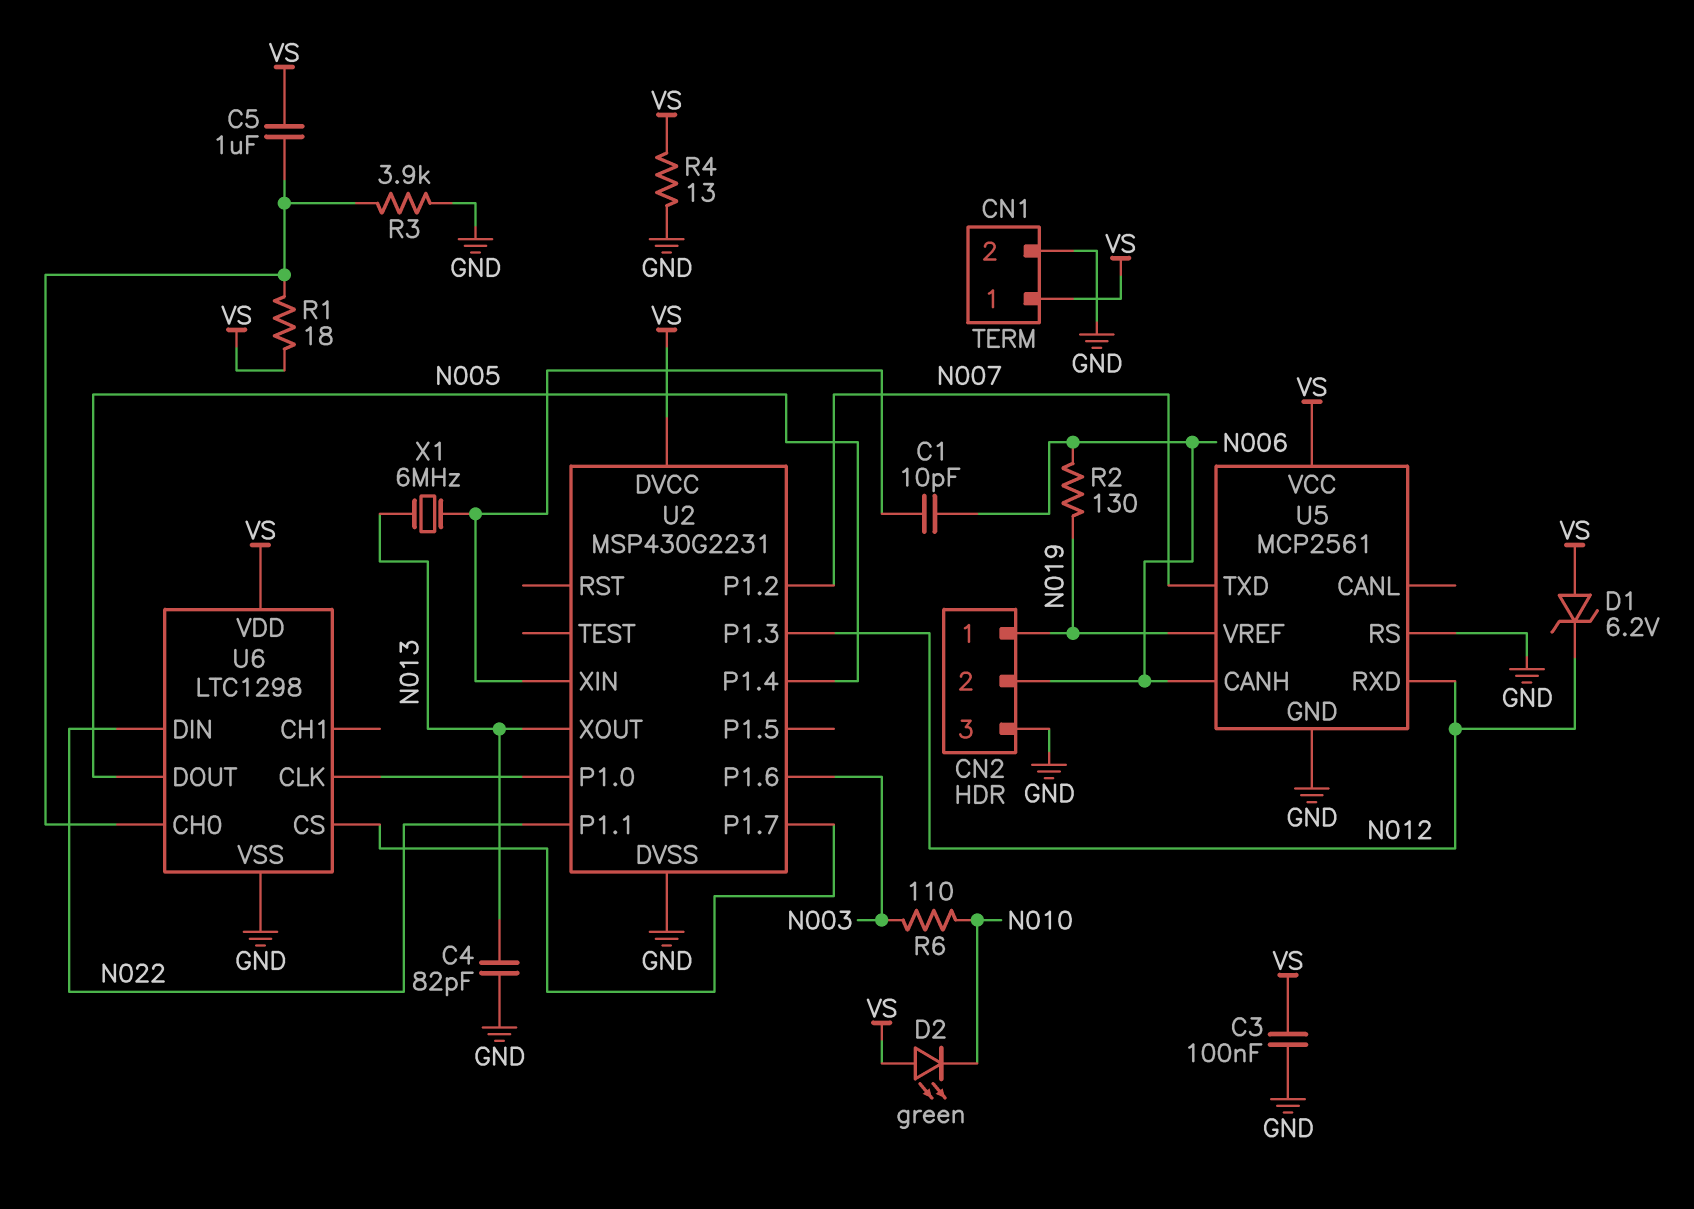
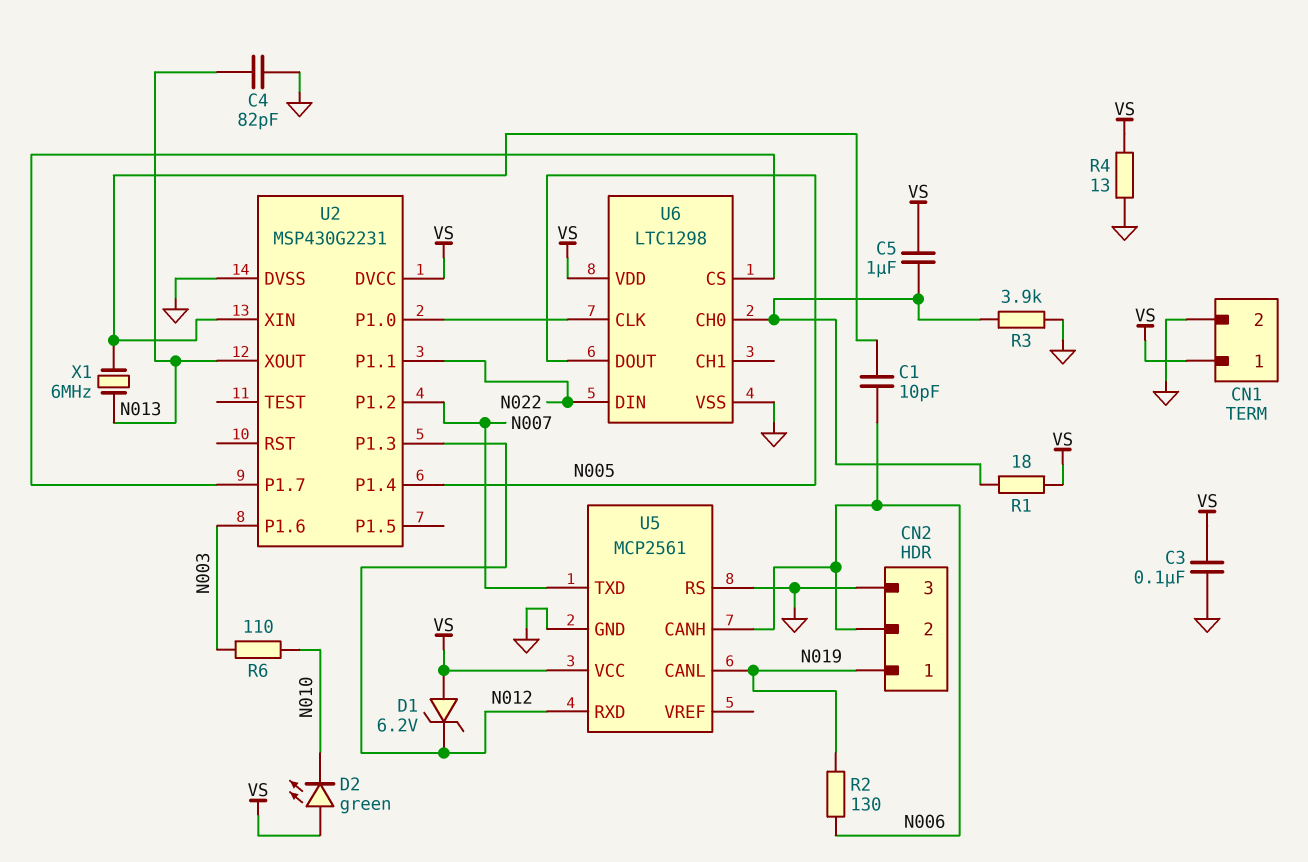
U5 pin CANL: none -> N019
U5 pin VREF: N019 -> none

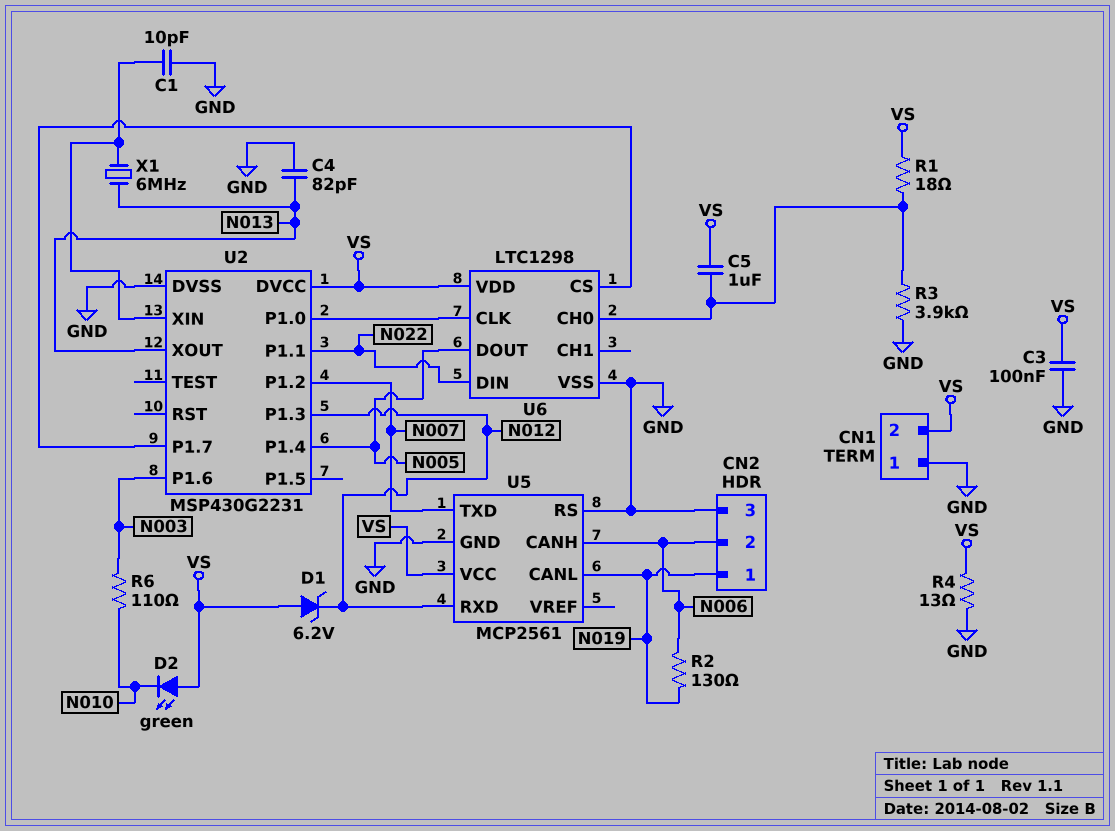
C1: 10pF (N006, U2/XIN) -> 10pF (GND, U2/XIN)
CN1 pin 1: VS -> GND
CN1 pin 2: GND -> VS

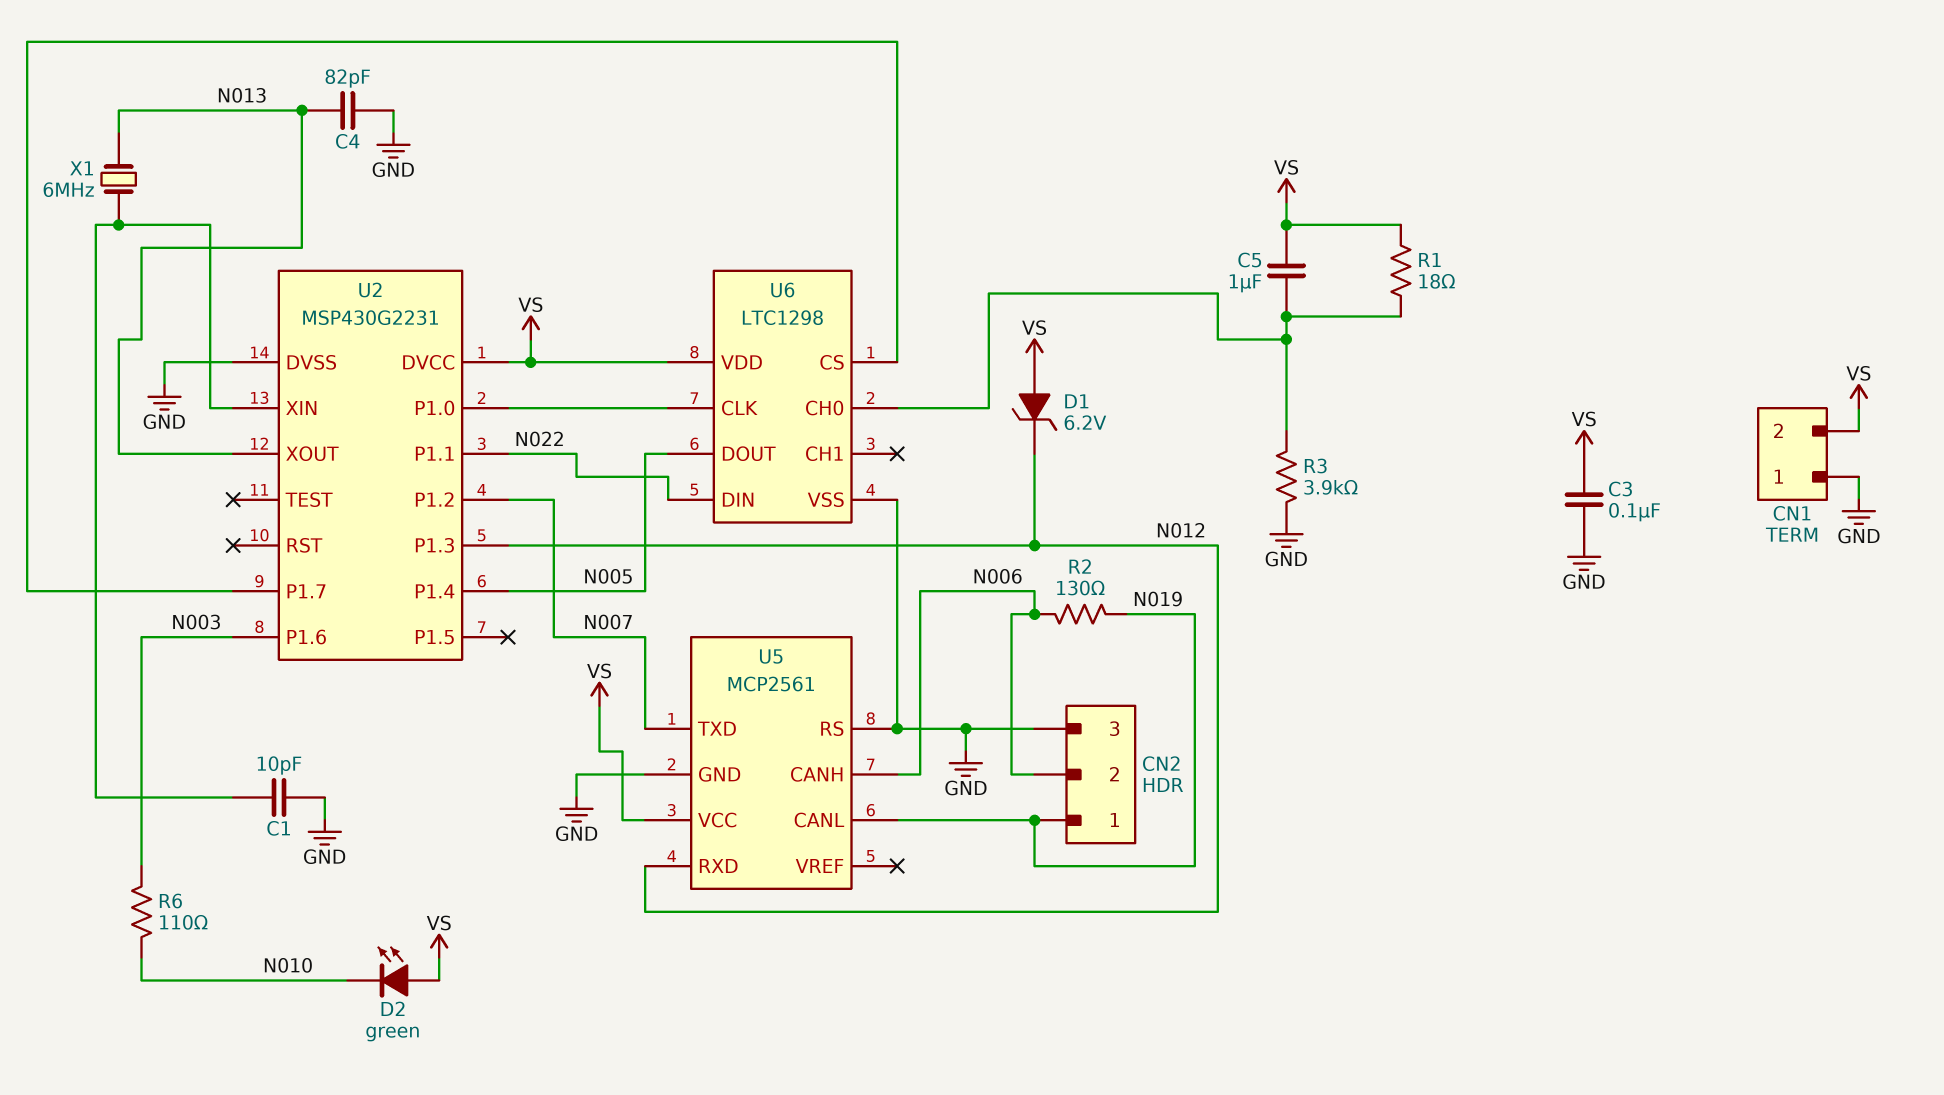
R4: 13 (GND, VS) -> none

